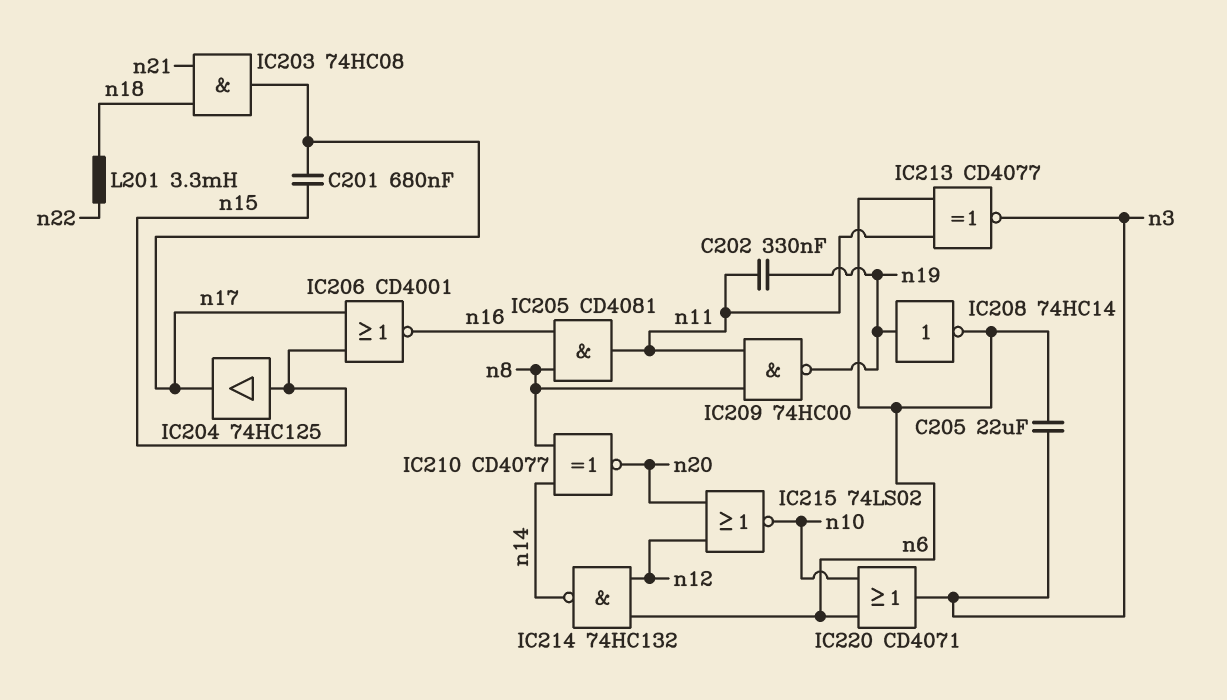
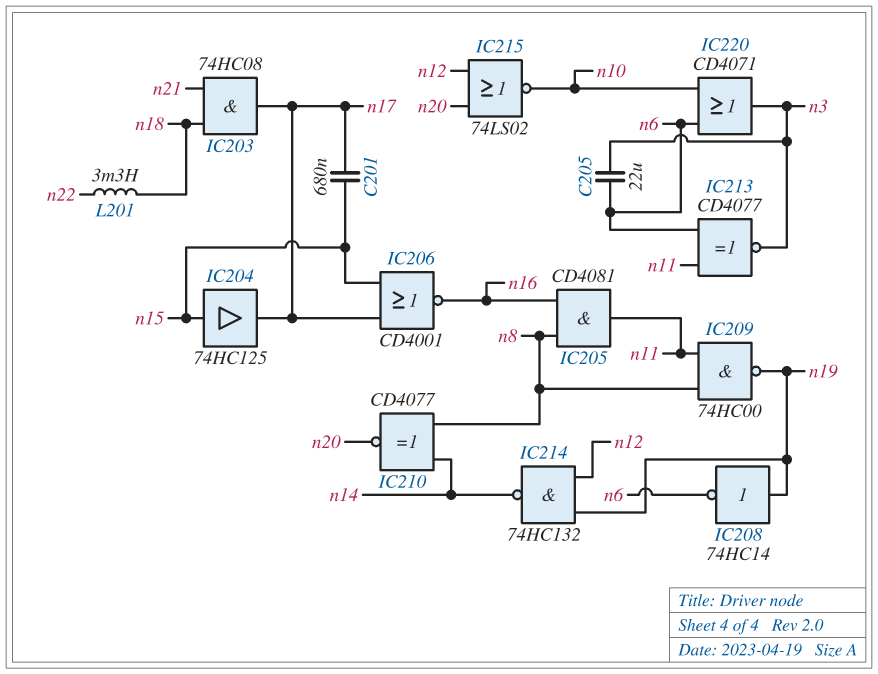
C202: 330nF (n11, n19) -> none
IC214: NAND 74HC132 (in n6, in n12, out n14) -> NAND 74HC132 (in n12, in n19, out n14)

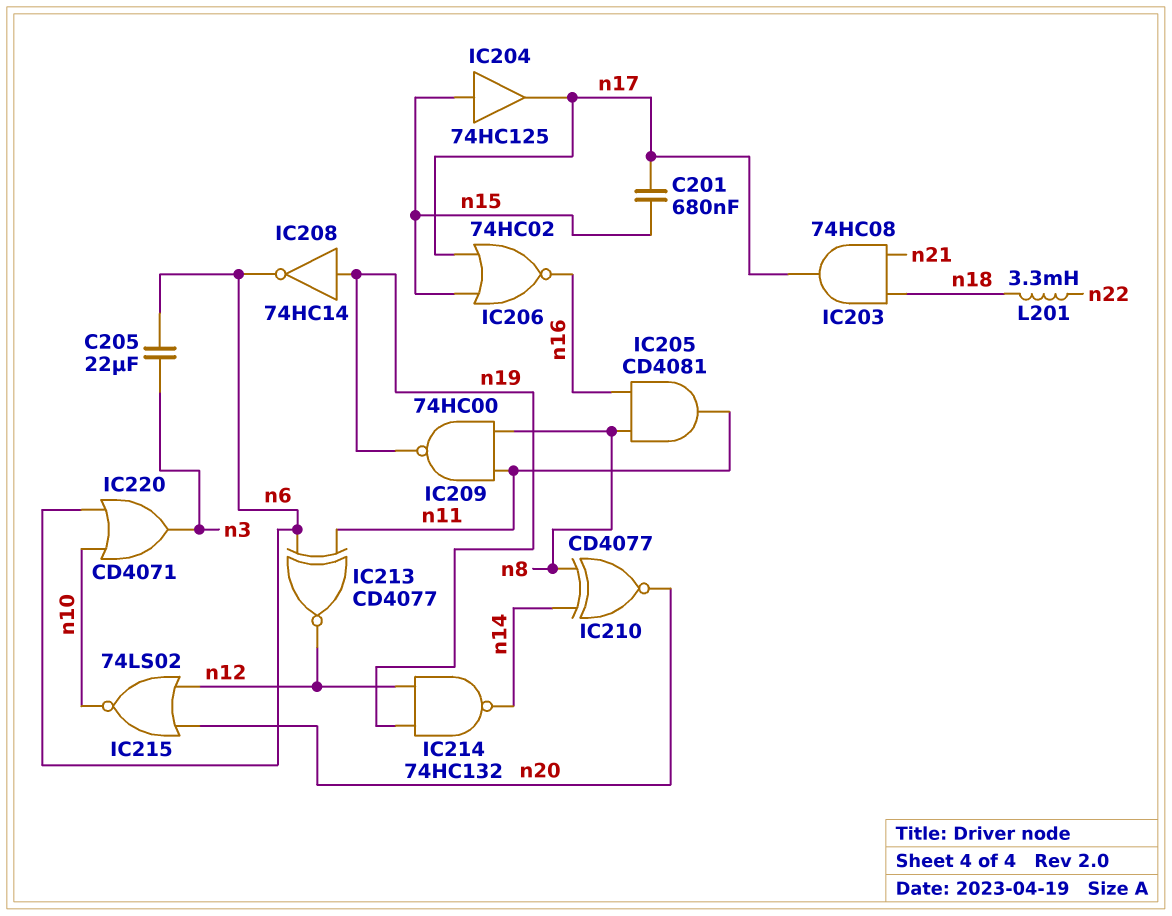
IC206: NOR CD4001 (in n15, in n17, out n16) -> NOR 74HC02 (in n15, in n17, out n16)
IC213: XNOR CD4077 (in n6, in n11, out n3) -> XNOR CD4077 (in n6, in n11, out n12)

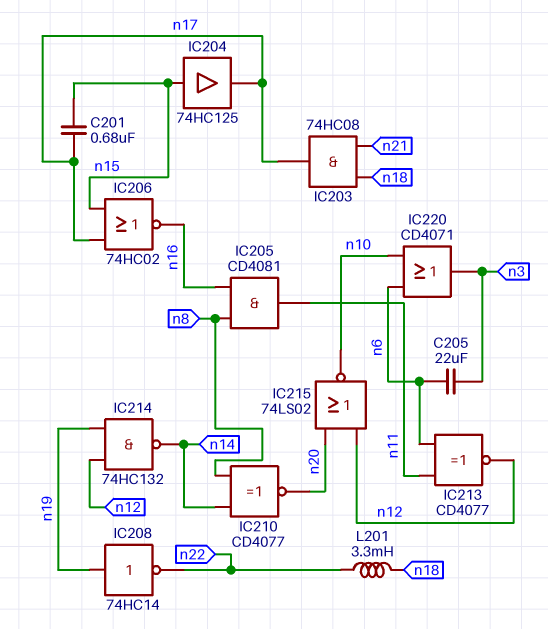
IC208: NOT 74HC14 (in n19, out n6) -> NOT 74HC14 (in n19, out n22)
IC209: NAND 74HC00 (in n8, in n11, out n19) -> none

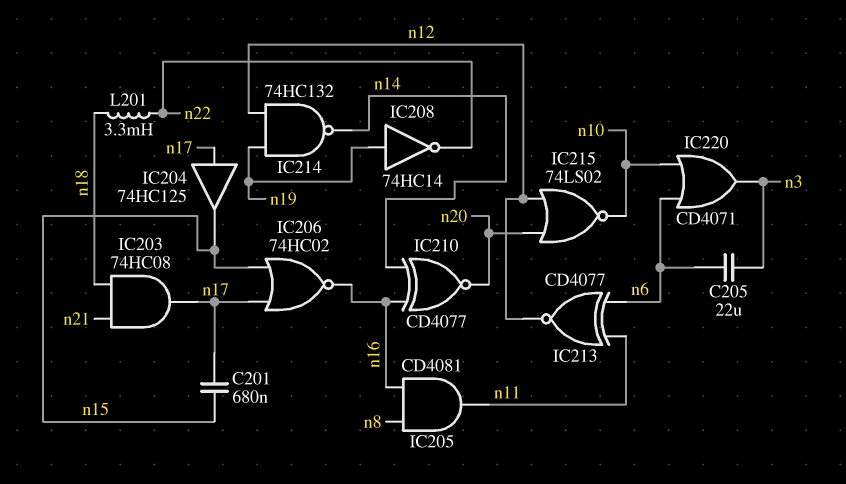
IC204: buffer 74HC125 (in n15, out n17) -> buffer 74HC125 (in n17, out n15)
IC210: XNOR CD4077 (in n8, in n14, out n20) -> XNOR CD4077 (in n14, in n16, out n20)

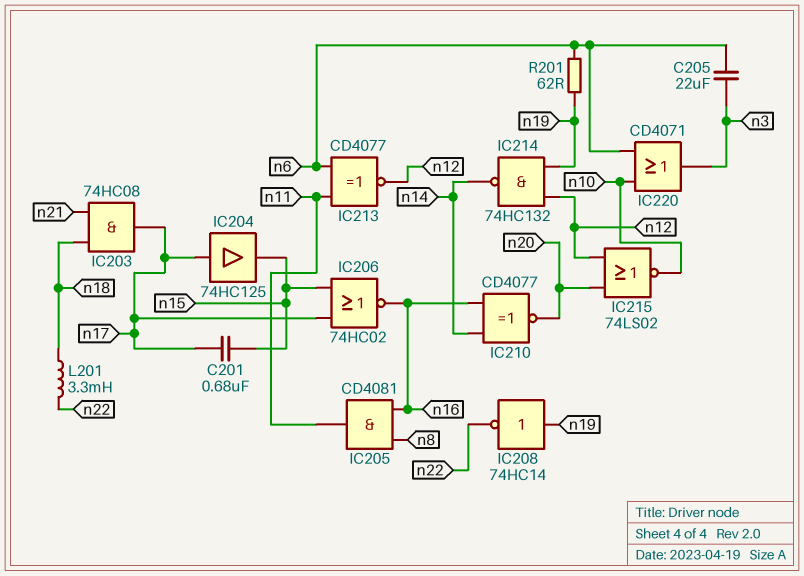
R201: none -> 62 (n6, n19)

